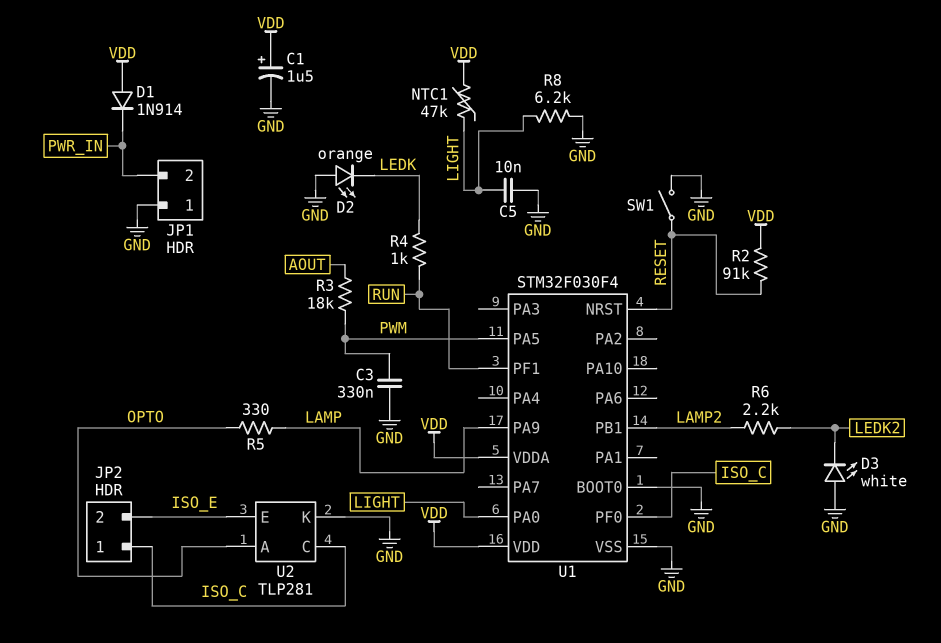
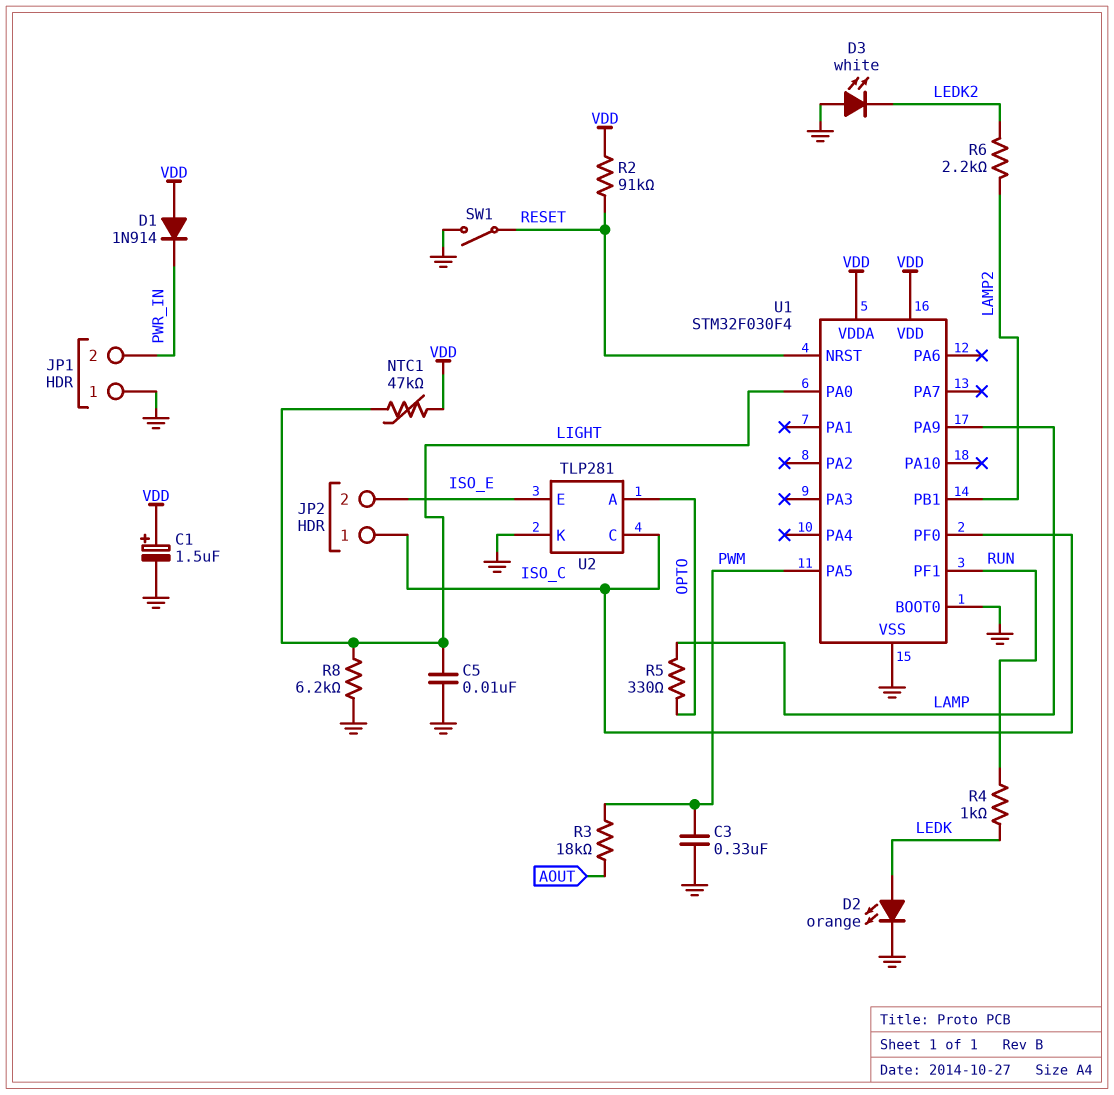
D2: LED orange (A GND, K LEDK) -> LED orange (A LEDK, K GND)

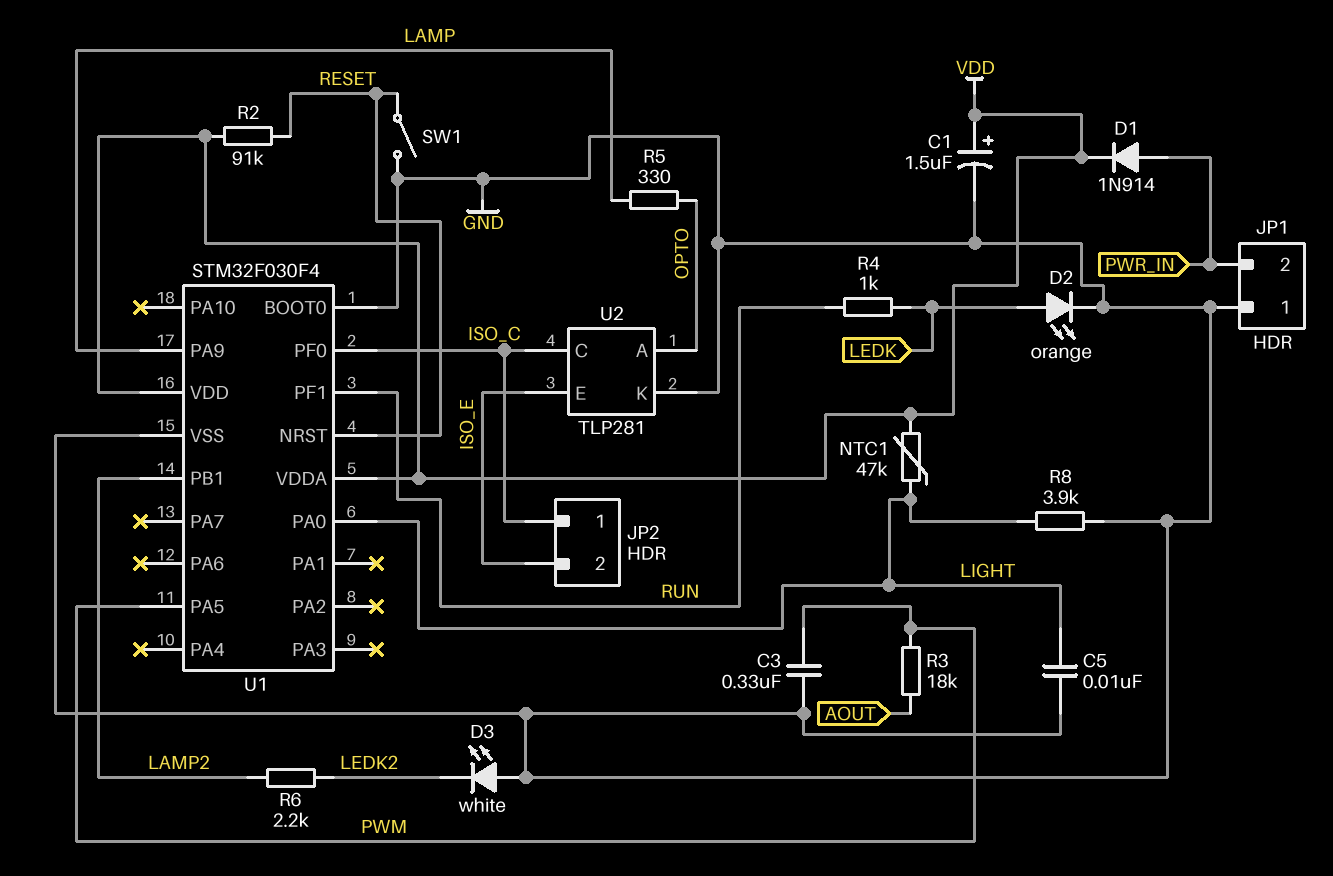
D1: diode 1N914 (A VDD, K PWR_IN) -> diode 1N914 (A PWR_IN, K VDD)
R8: 6.2k (GND, LIGHT) -> 3.9k (GND, LIGHT)

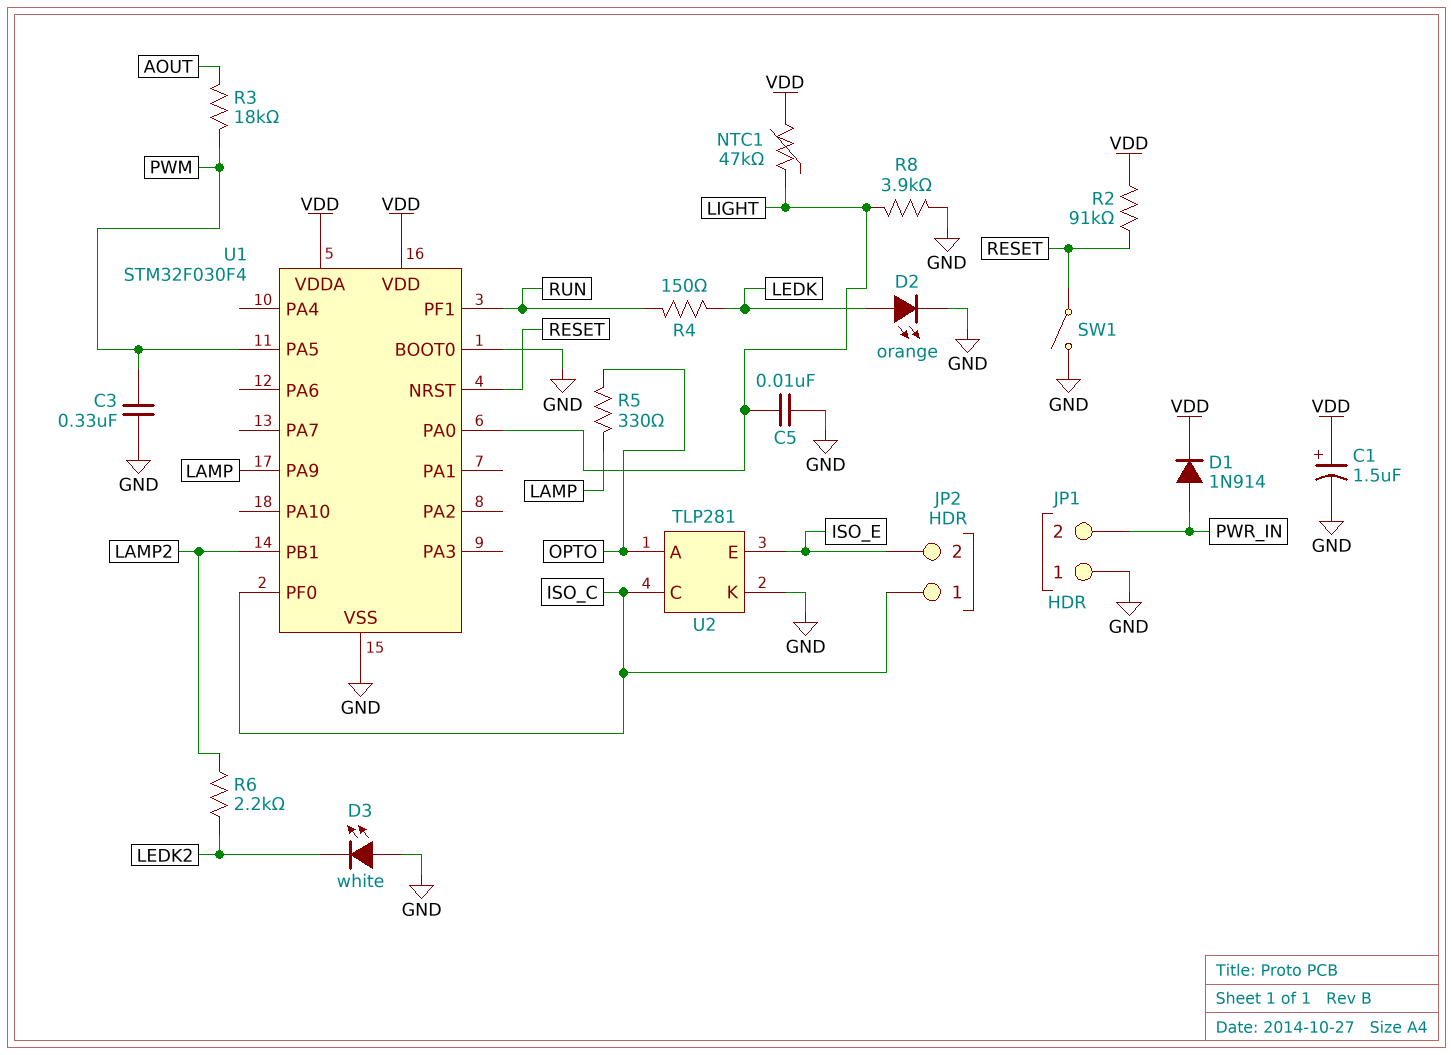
R4: 1k (LEDK, RUN) -> 150 (LEDK, RUN)

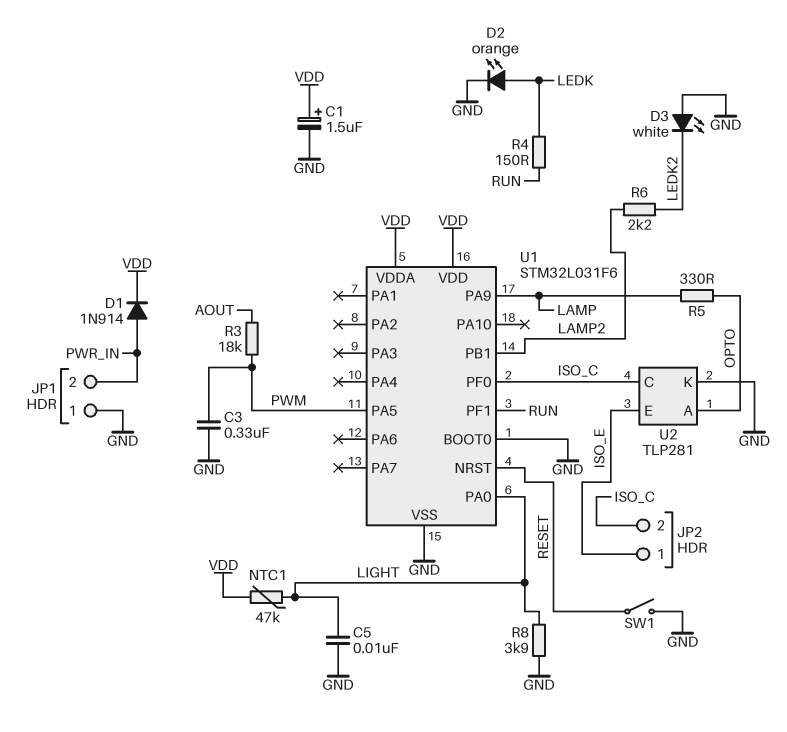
JP2 pin 1: ISO_C -> ISO_E
JP2 pin 2: ISO_E -> ISO_C
R2: 91k (RESET, VDD) -> none
U1: STM32F030F4 -> STM32L031F6

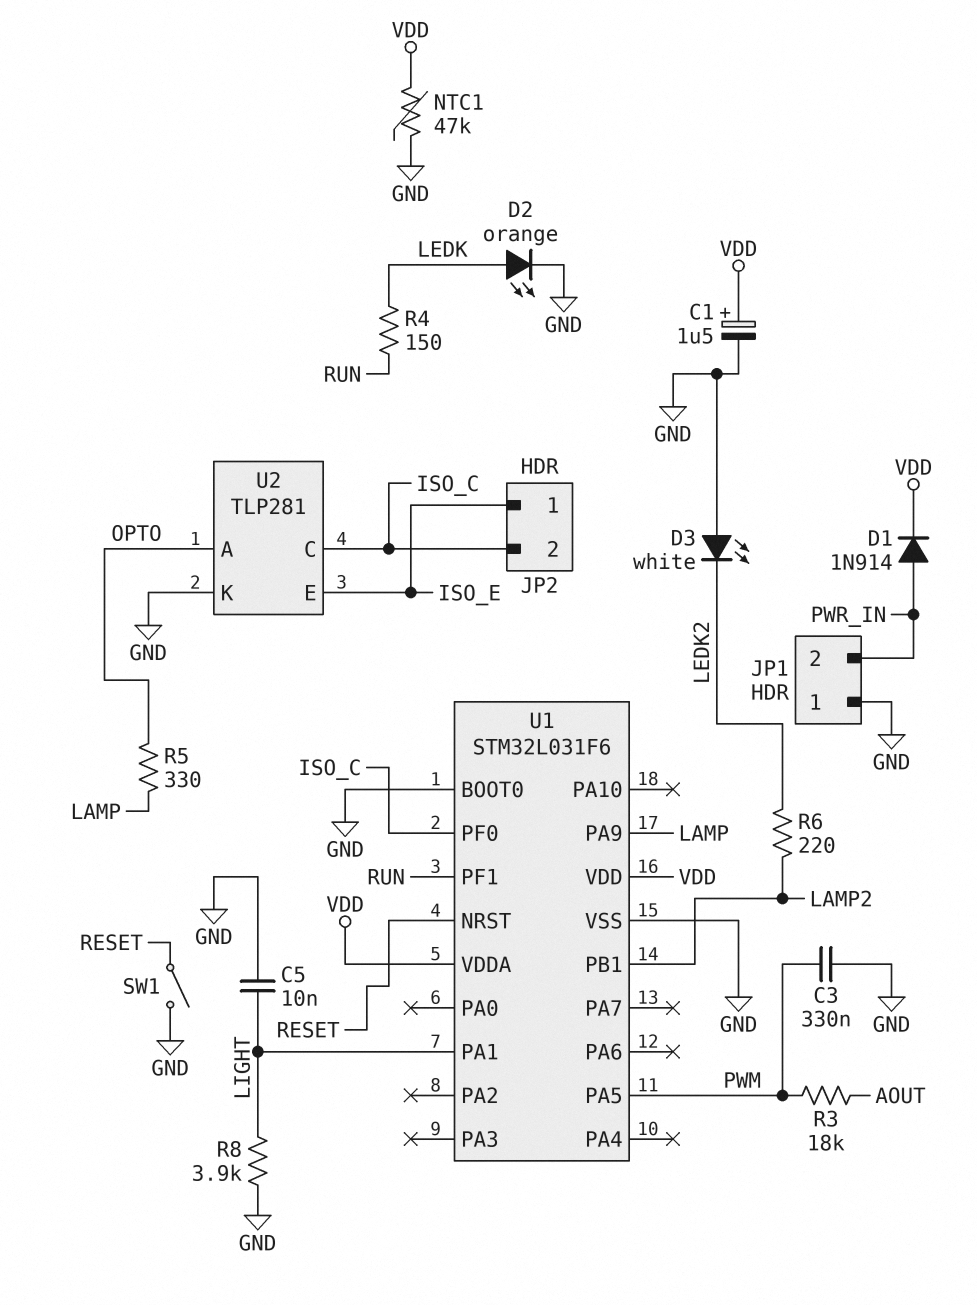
NTC1: 47k (LIGHT, VDD) -> 47k (GND, VDD)
R6: 2.2k (LAMP2, LEDK2) -> 220 (LAMP2, LEDK2)
U1 pin PA0: LIGHT -> none
U1 pin PA1: none -> LIGHT

